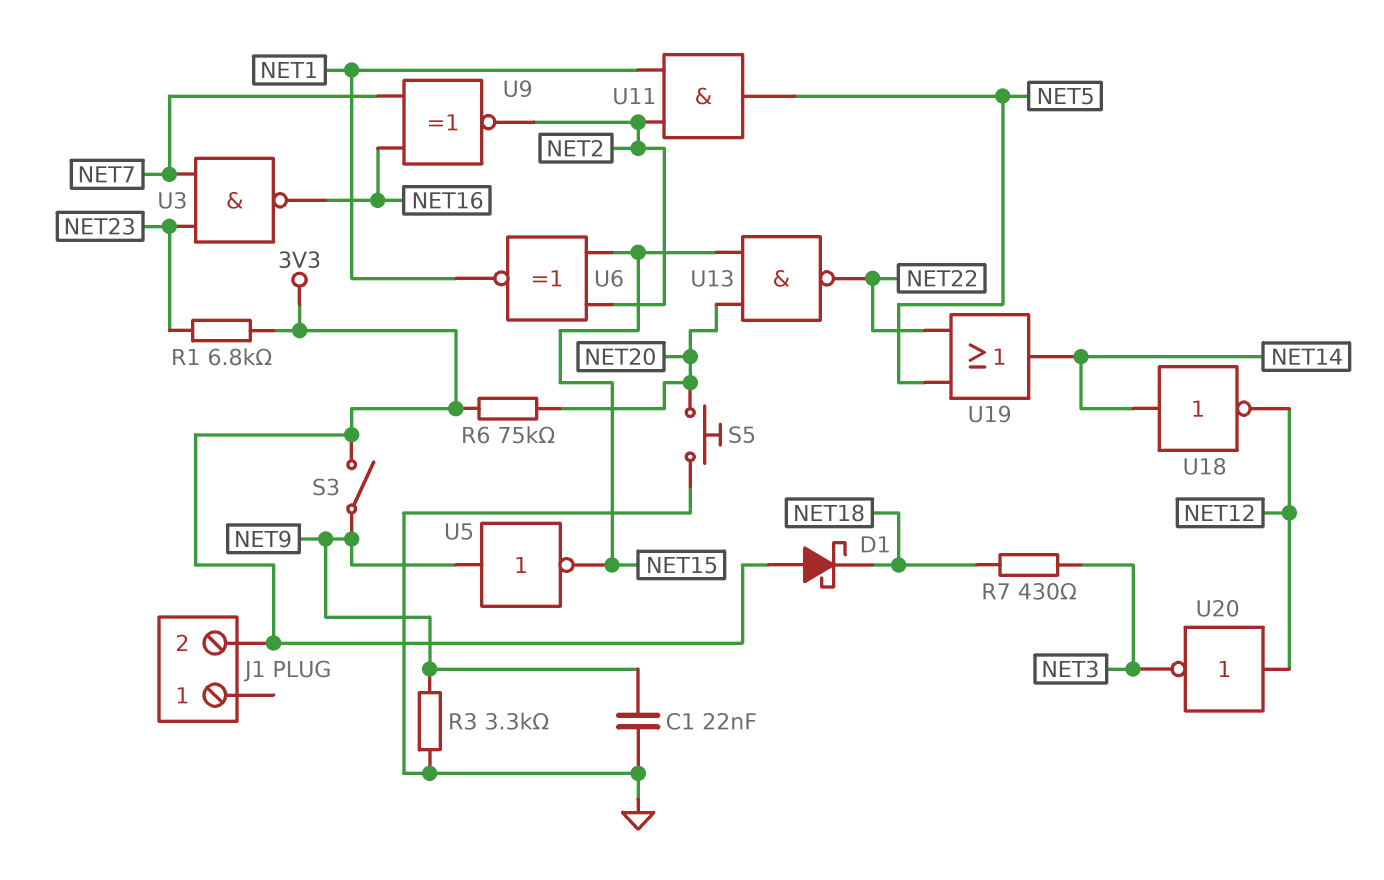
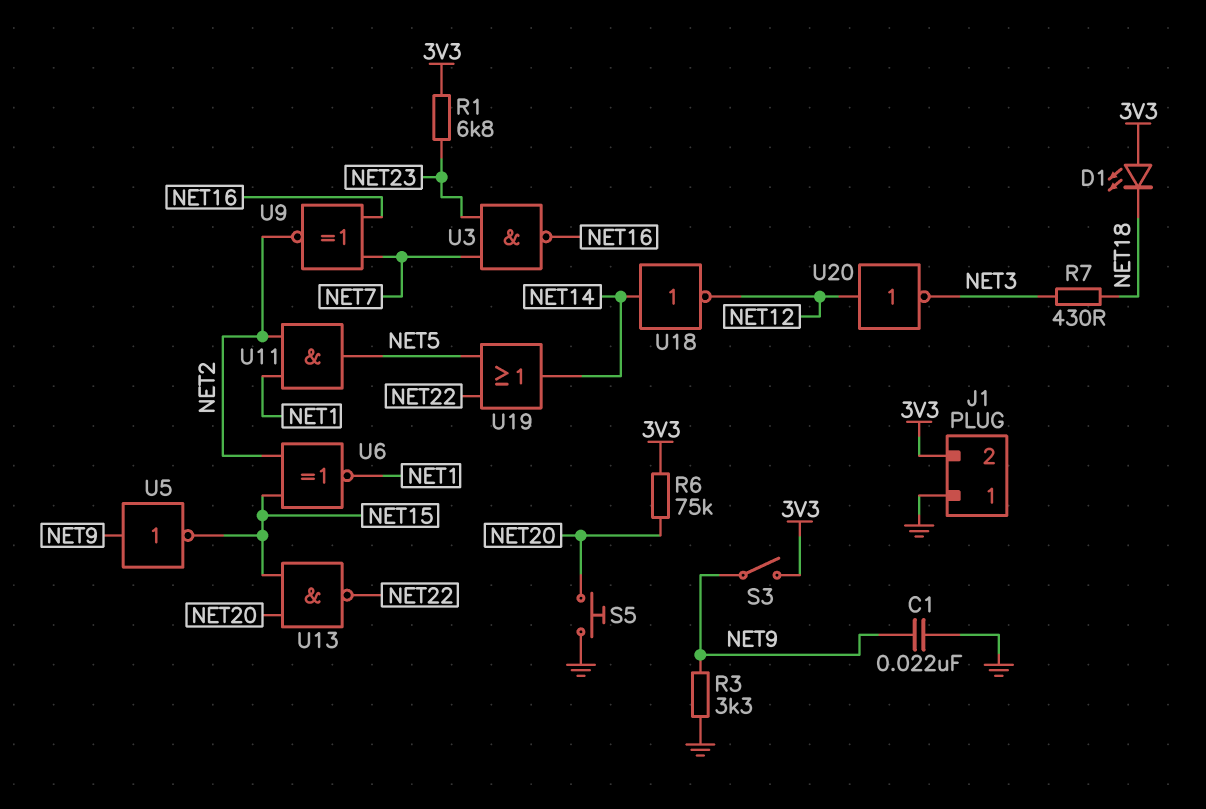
D1: schottky (A 3V3, K NET18) -> LED (A 3V3, K NET18)
J1 pin 1: none -> GND

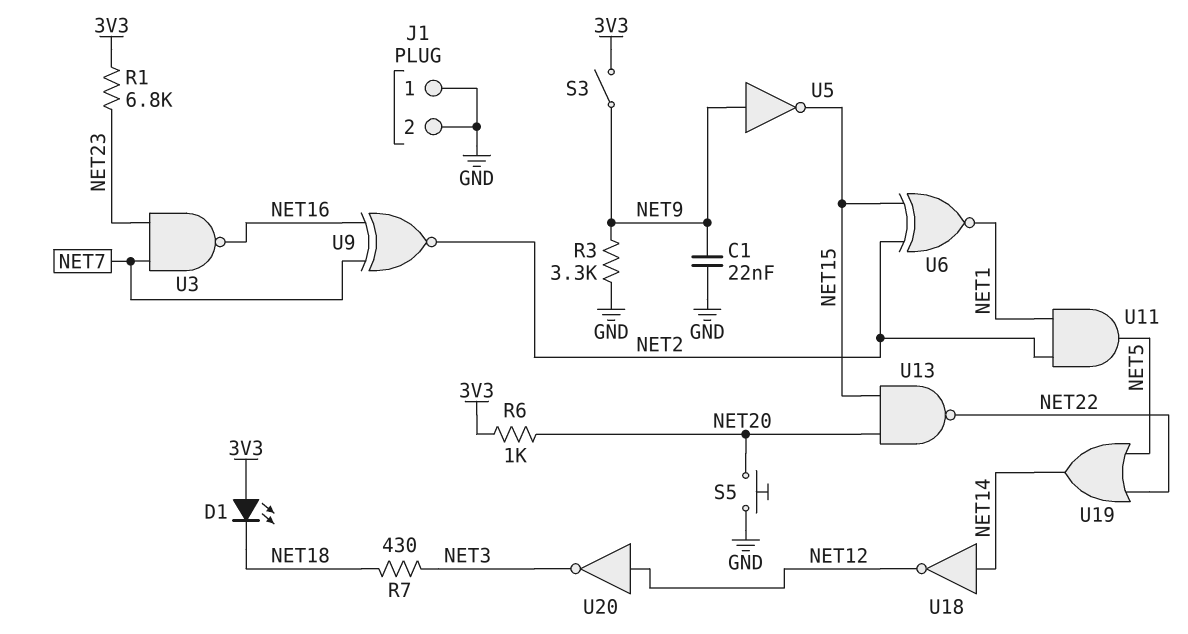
J1 pin 2: 3V3 -> GND
R6: 75k (3V3, NET20) -> 1k (3V3, NET20)

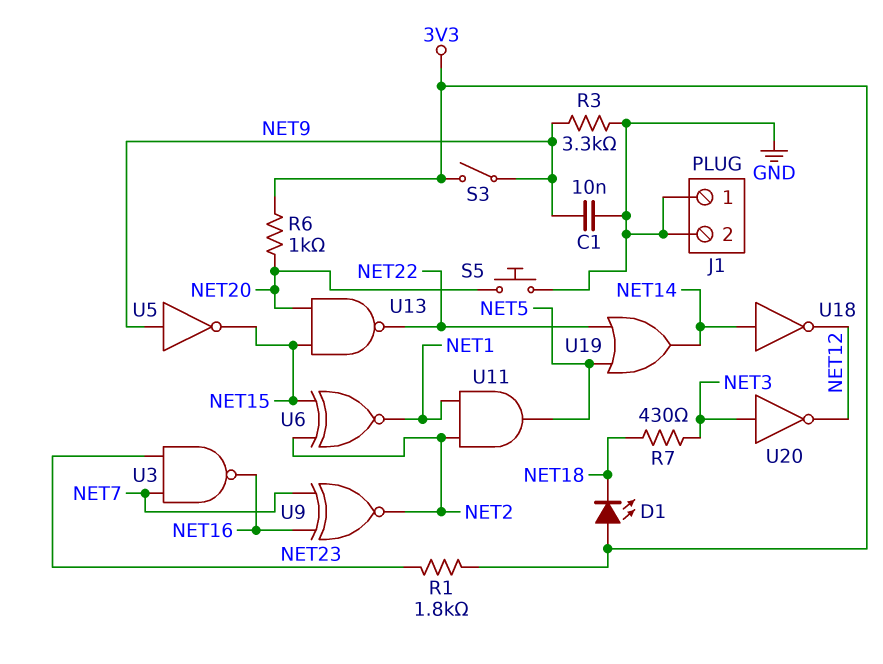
C1: 22nF (GND, NET9) -> 10nF (GND, NET9)
R1: 6.8k (3V3, NET23) -> 1.8k (3V3, NET23)
U20: NOT (in NET12, out NET3) -> NOT (in NET3, out NET12)

